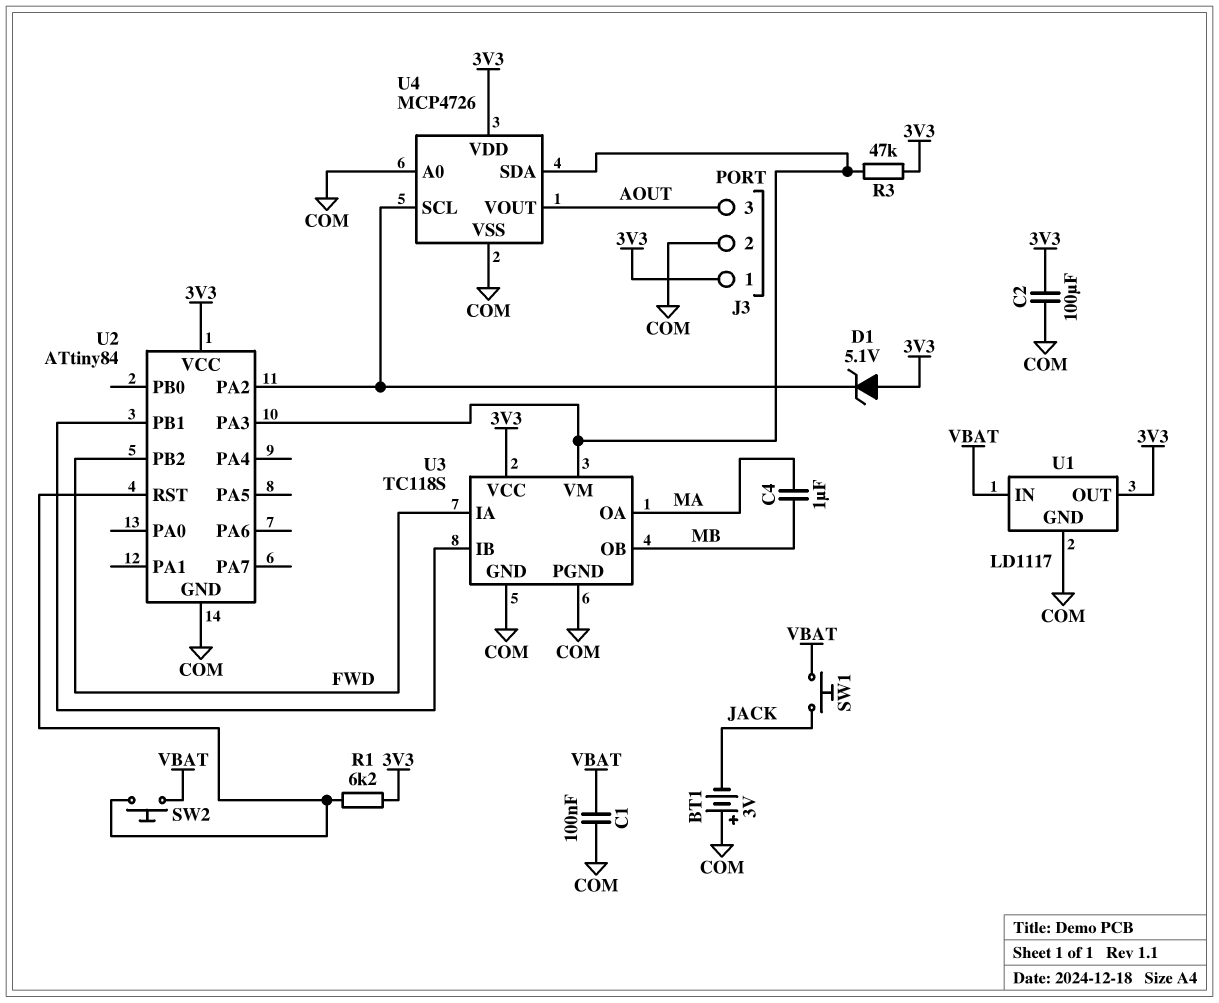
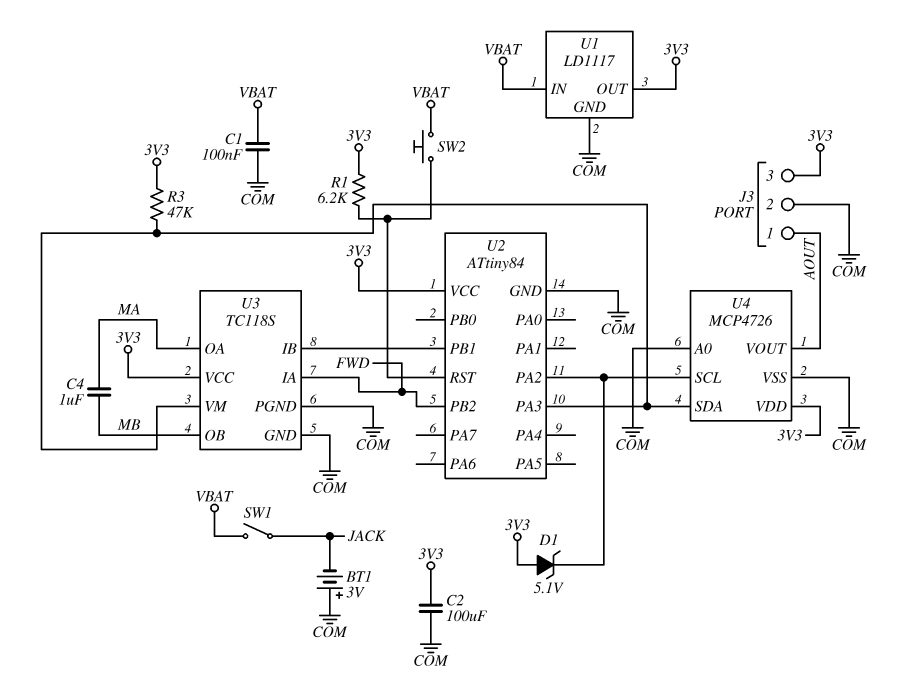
J3 pin 1: 3V3 -> AOUT
J3 pin 3: AOUT -> 3V3
SW1: button (JACK, VBAT) -> switch (JACK, VBAT)

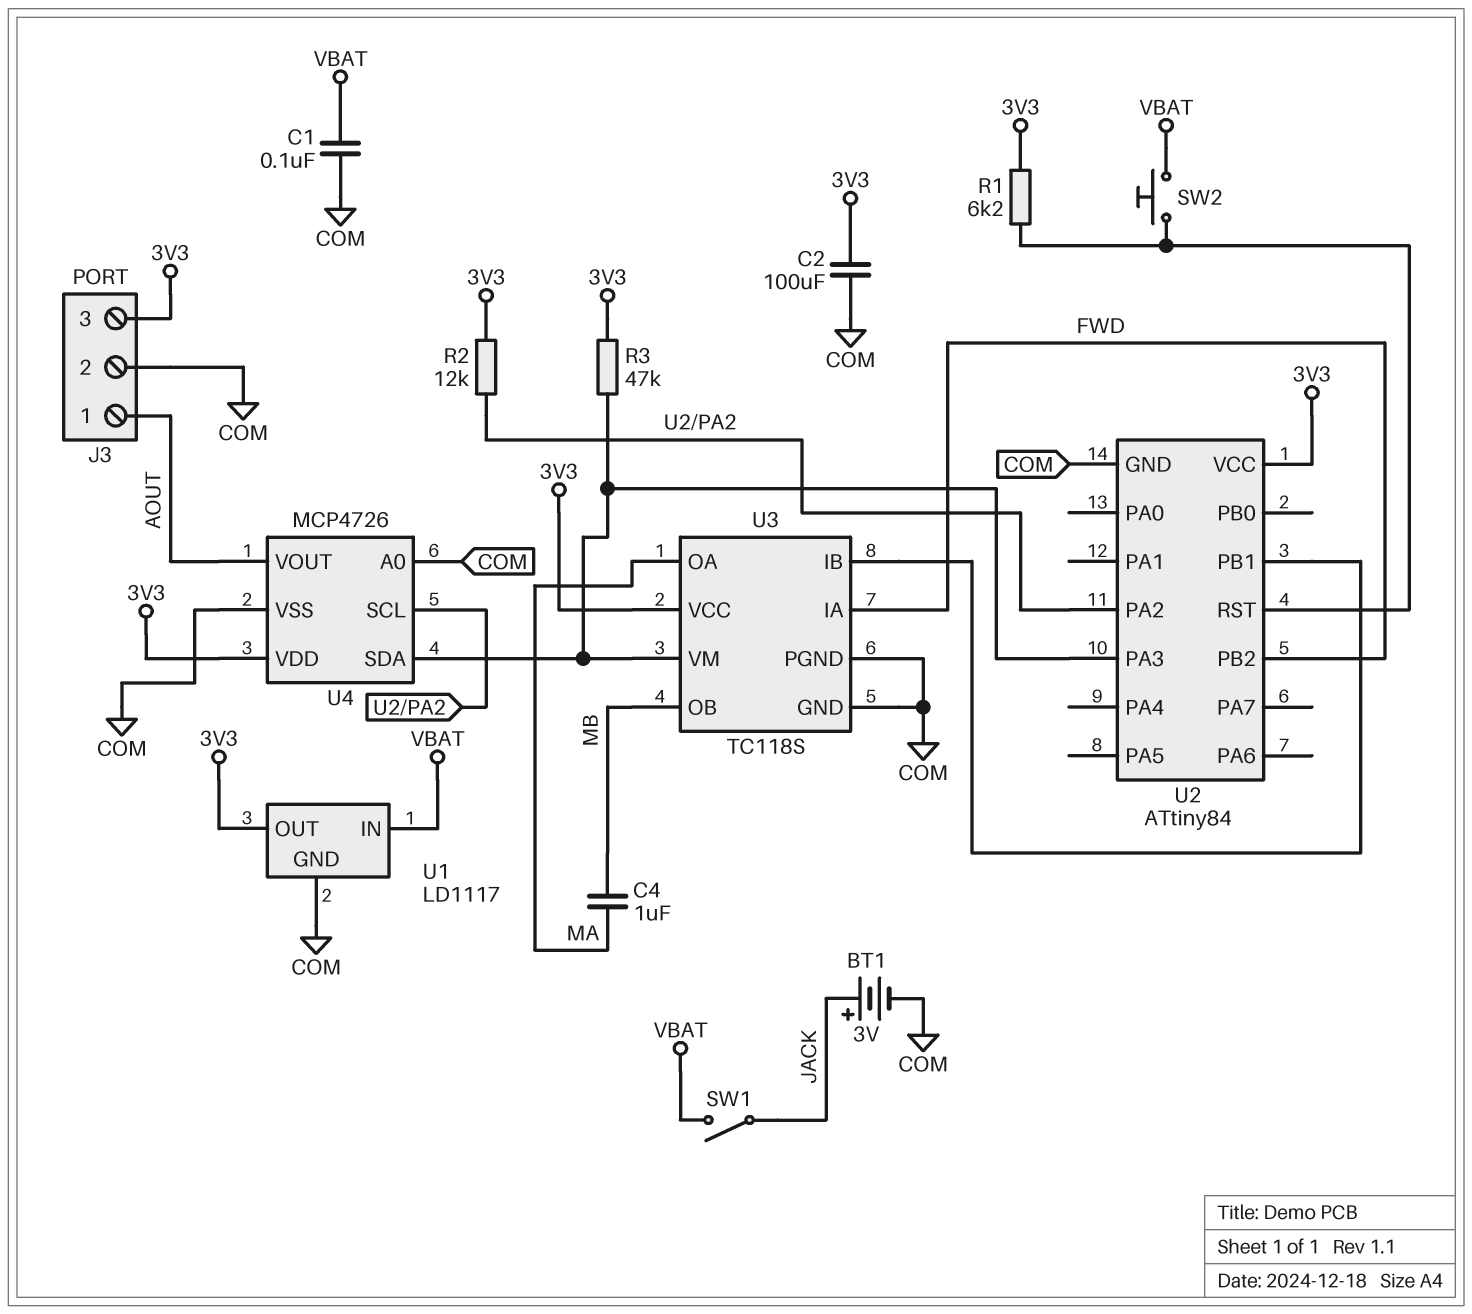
BT1: 3V (plus COM, minus JACK) -> 3V (plus JACK, minus COM)
D1: zener 5.1V (A 3V3, K U2/PA2) -> none
R2: none -> 12k (3V3, U2/PA2)

